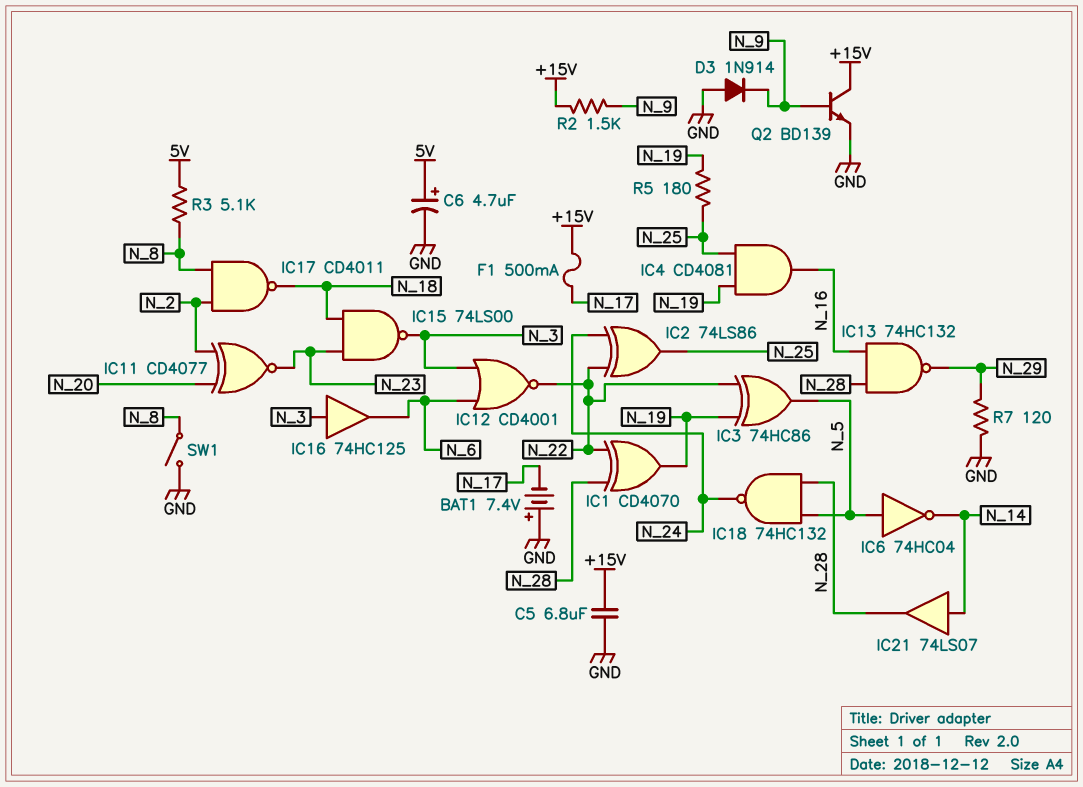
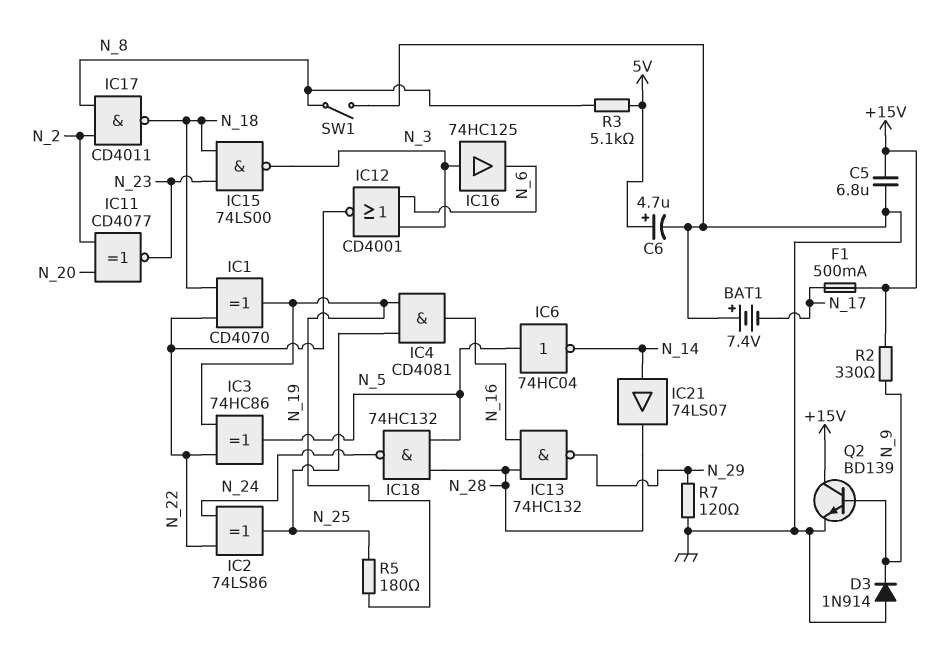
IC1: XOR CD4070 (in N_22, in N_28, out N_19) -> XOR CD4070 (in N_18, in N_22, out N_19)
R2: 1.5k (+15V, N_9) -> 330 (+15V, N_9)

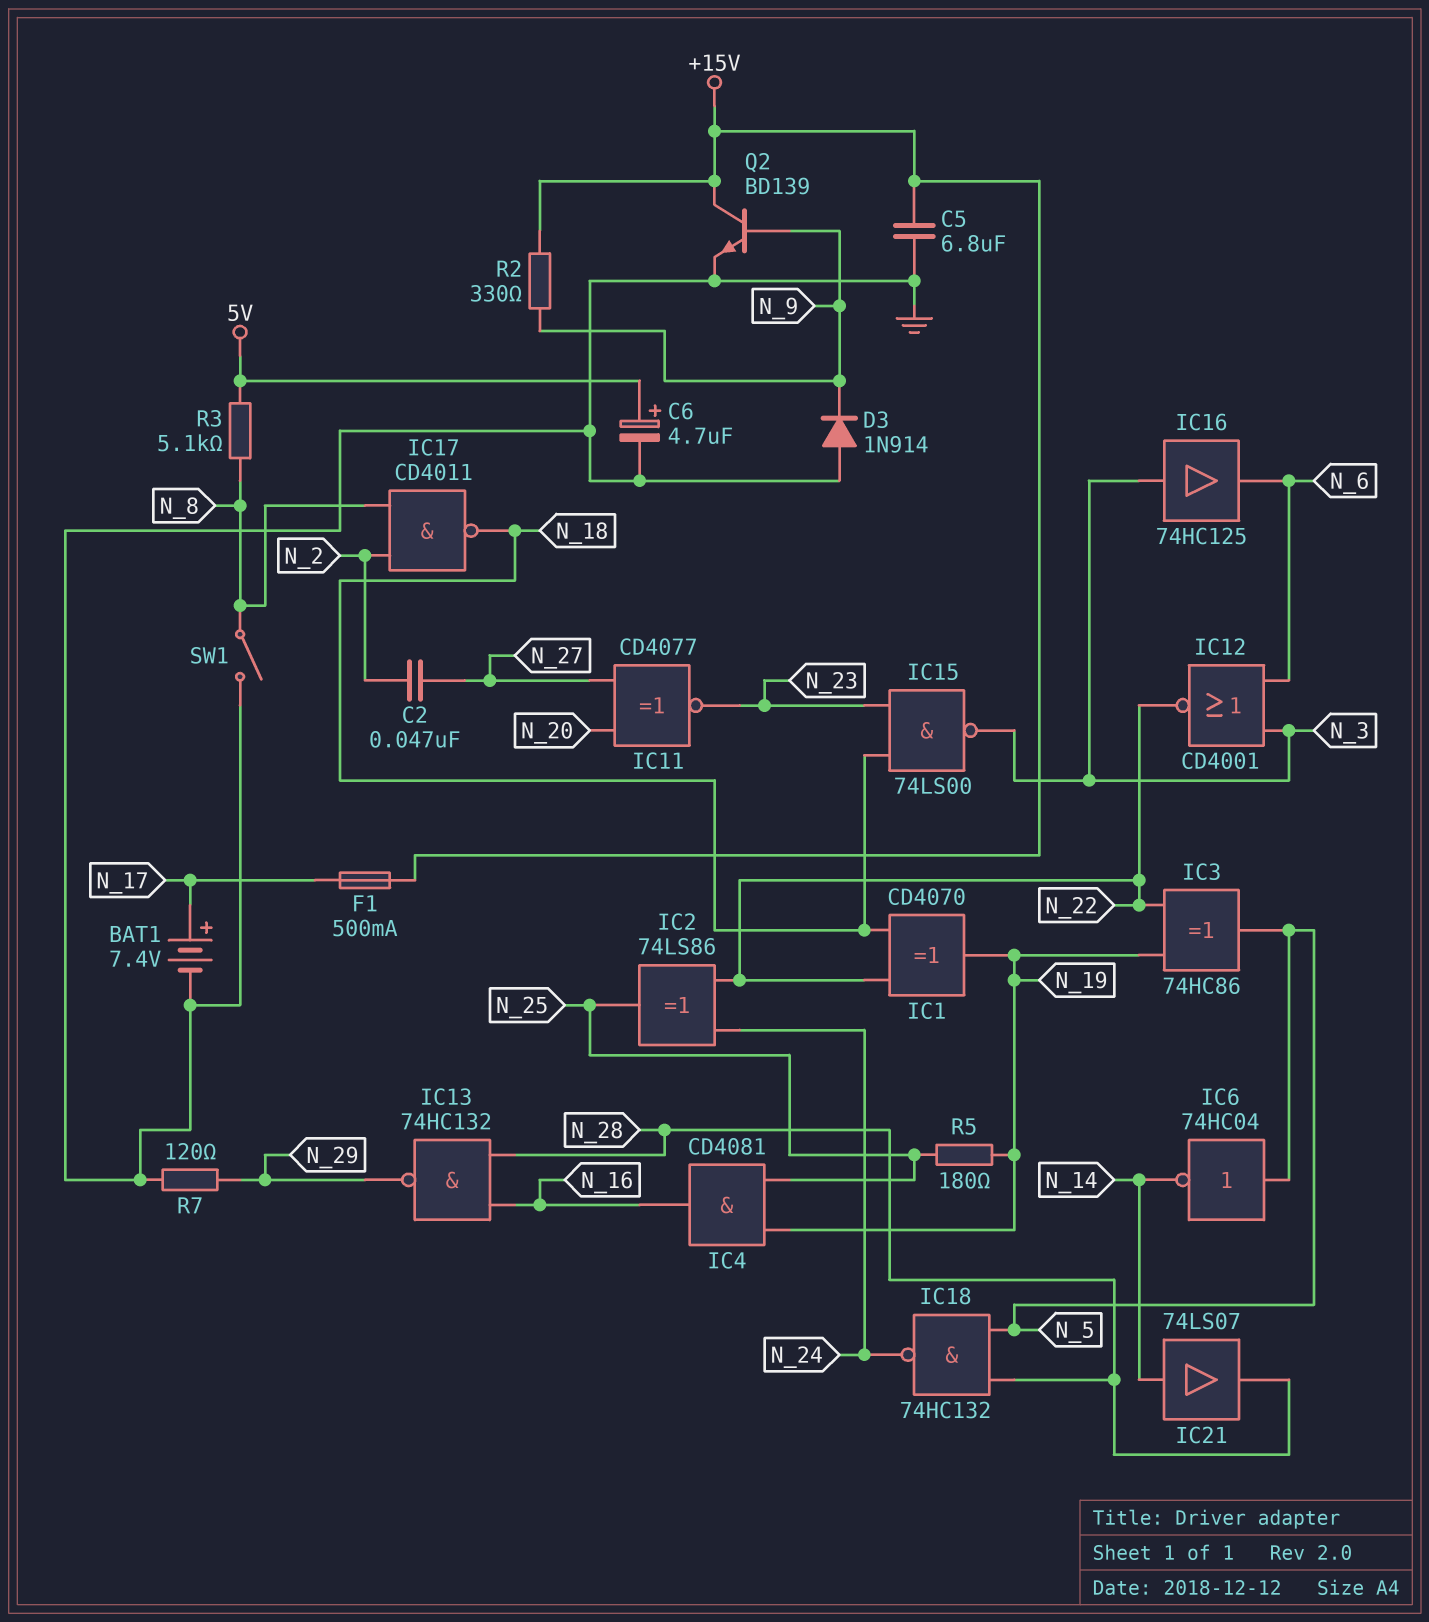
BAT1: 7.4V (plus GND, minus N_17) -> 7.4V (plus N_17, minus GND)
C2: none -> 47nF (N_2, N_27)
IC11: XNOR CD4077 (in N_2, in N_20, out N_23) -> XNOR CD4077 (in N_20, in N_27, out N_23)

